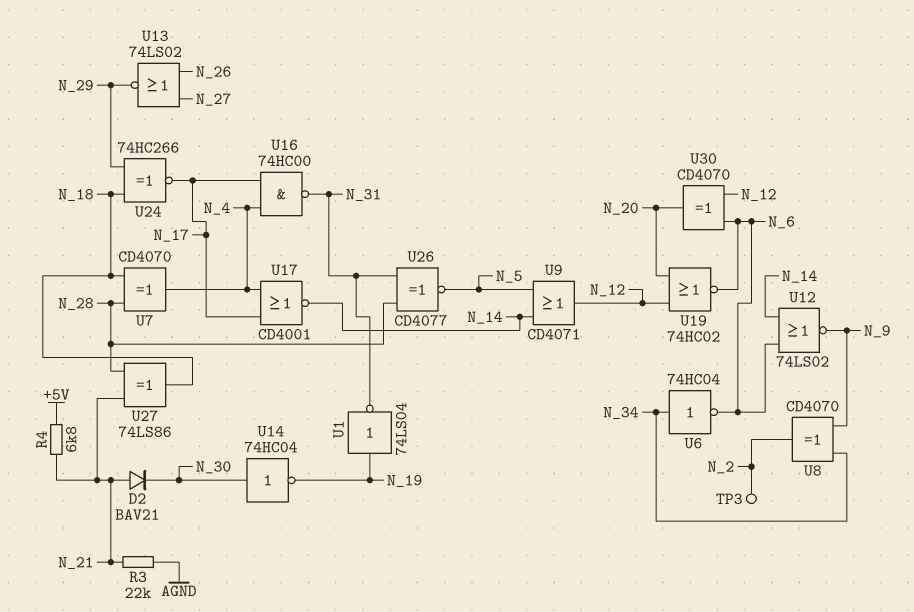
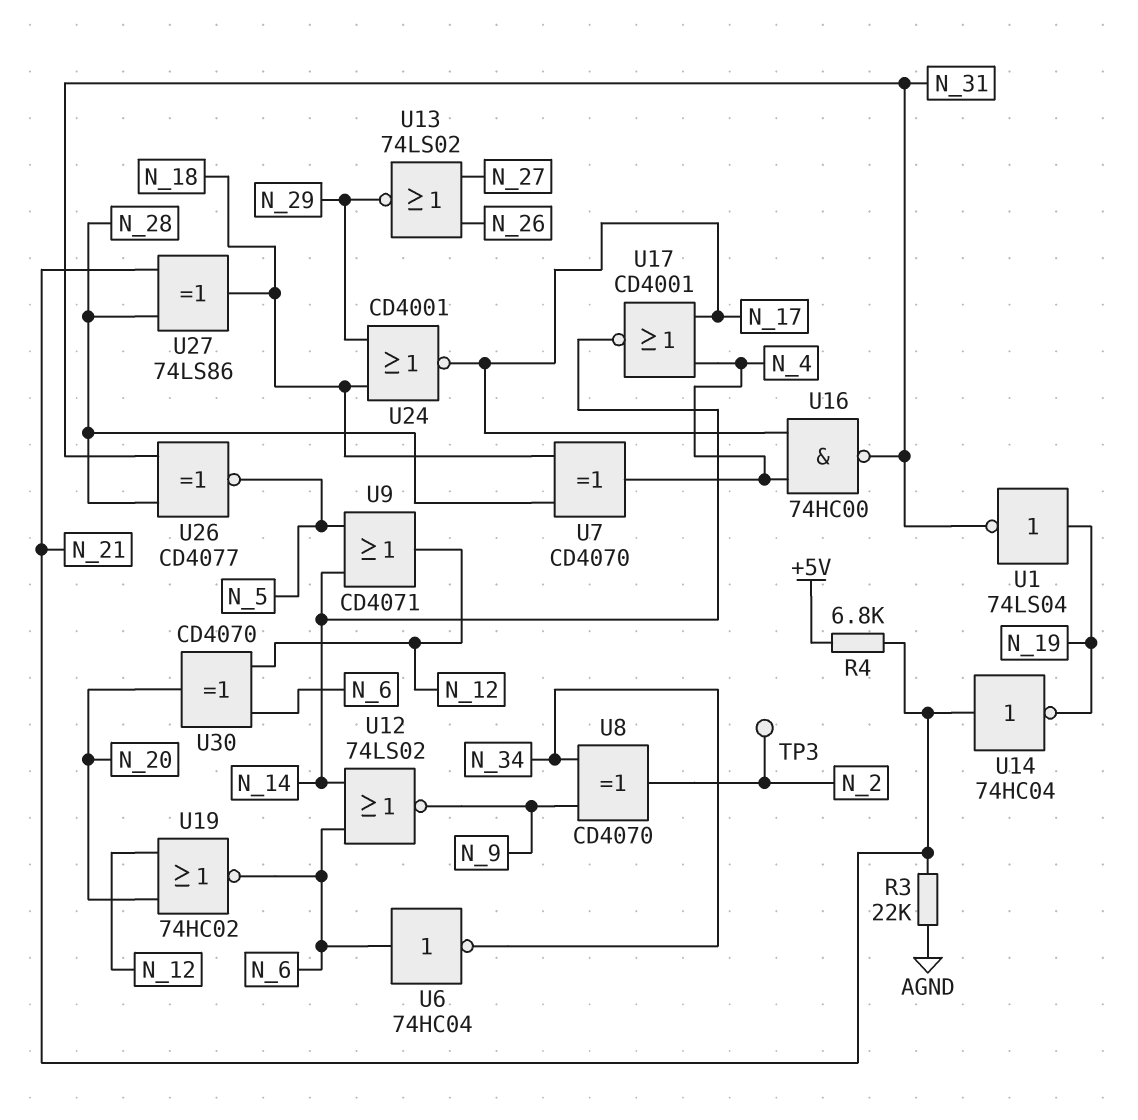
D2: diode BAV21 (A N_21, K N_30) -> none
U6: NOT 74HC04 (in N_34, out N_6) -> NOT 74HC04 (in N_6, out N_34)
U14: NOT 74HC04 (in N_30, out N_19) -> NOT 74HC04 (in N_21, out N_19)
U24: XNOR 74HC266 (in N_18, in N_29, out N_17) -> NOR CD4001 (in N_18, in N_29, out N_17)

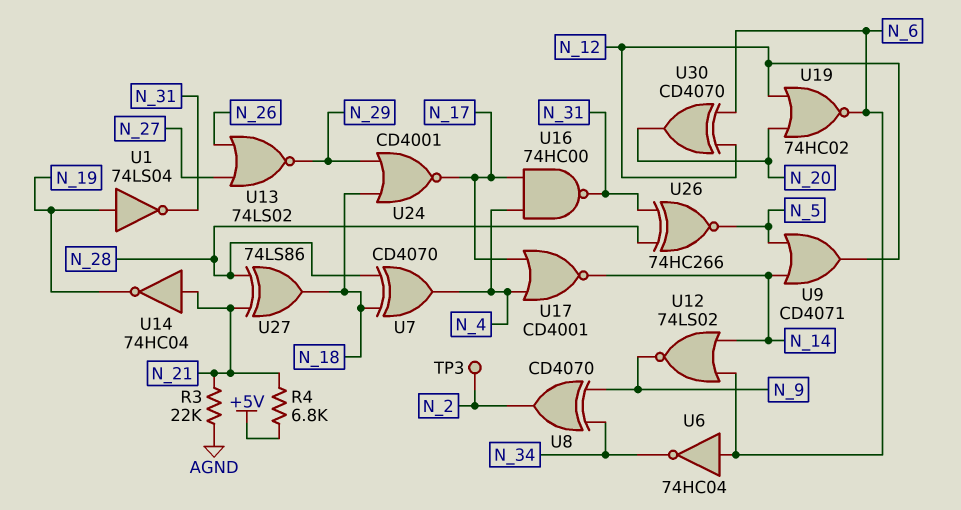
U26: XNOR CD4077 (in N_28, in N_31, out N_5) -> XNOR 74HC266 (in N_28, in N_31, out N_5)

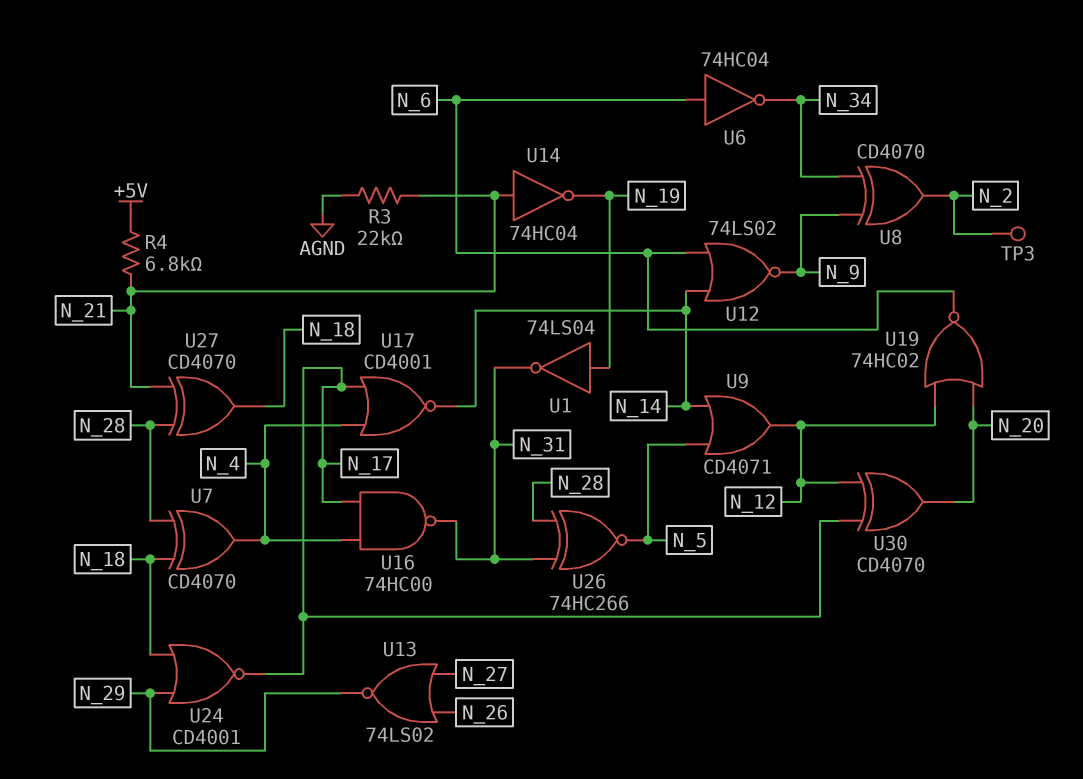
U27: XOR 74LS86 (in N_21, in N_28, out N_18) -> XOR CD4070 (in N_21, in N_28, out N_18)
U30: XOR CD4070 (in N_6, in N_12, out N_20) -> XOR CD4070 (in N_12, in N_17, out N_20)

